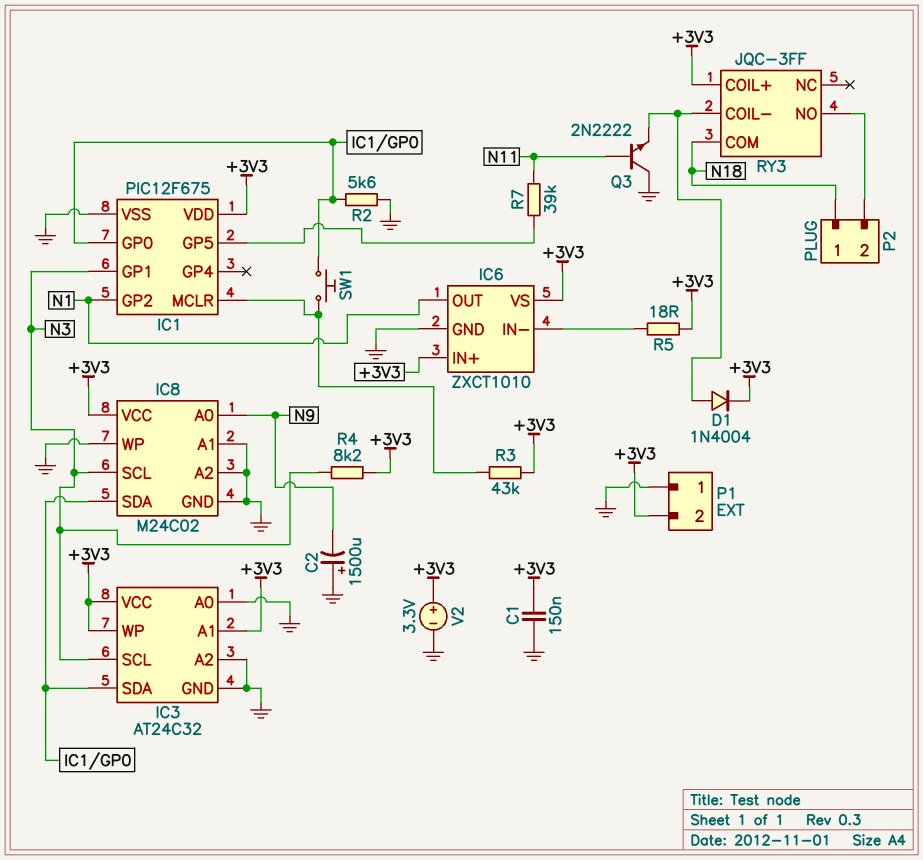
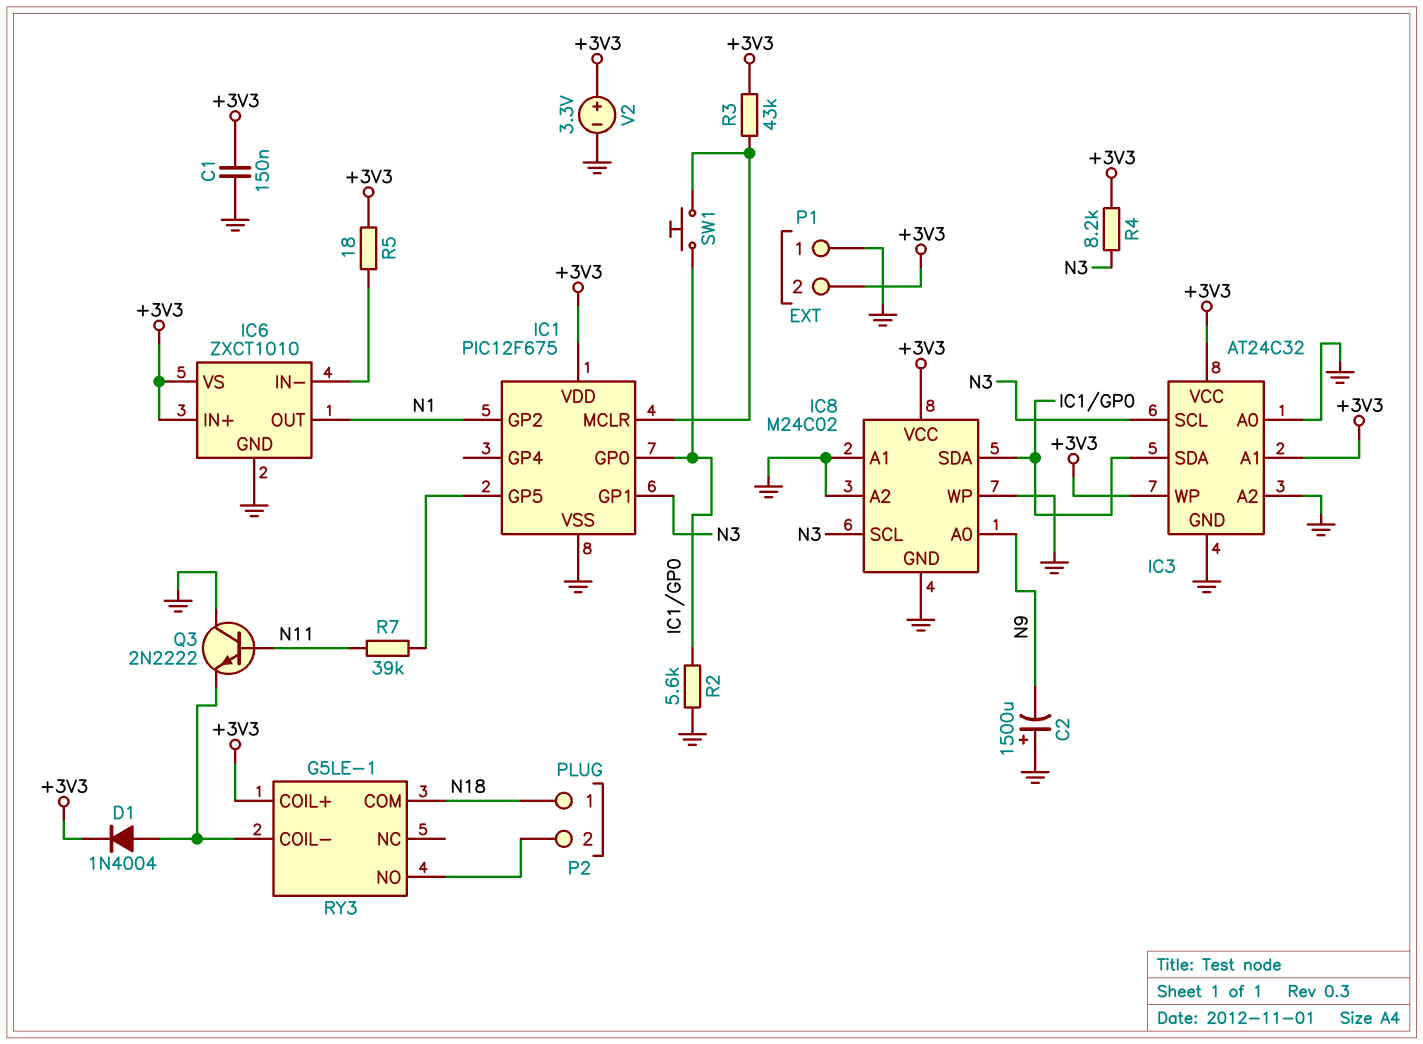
RY3: JQC-3FF -> G5LE-1

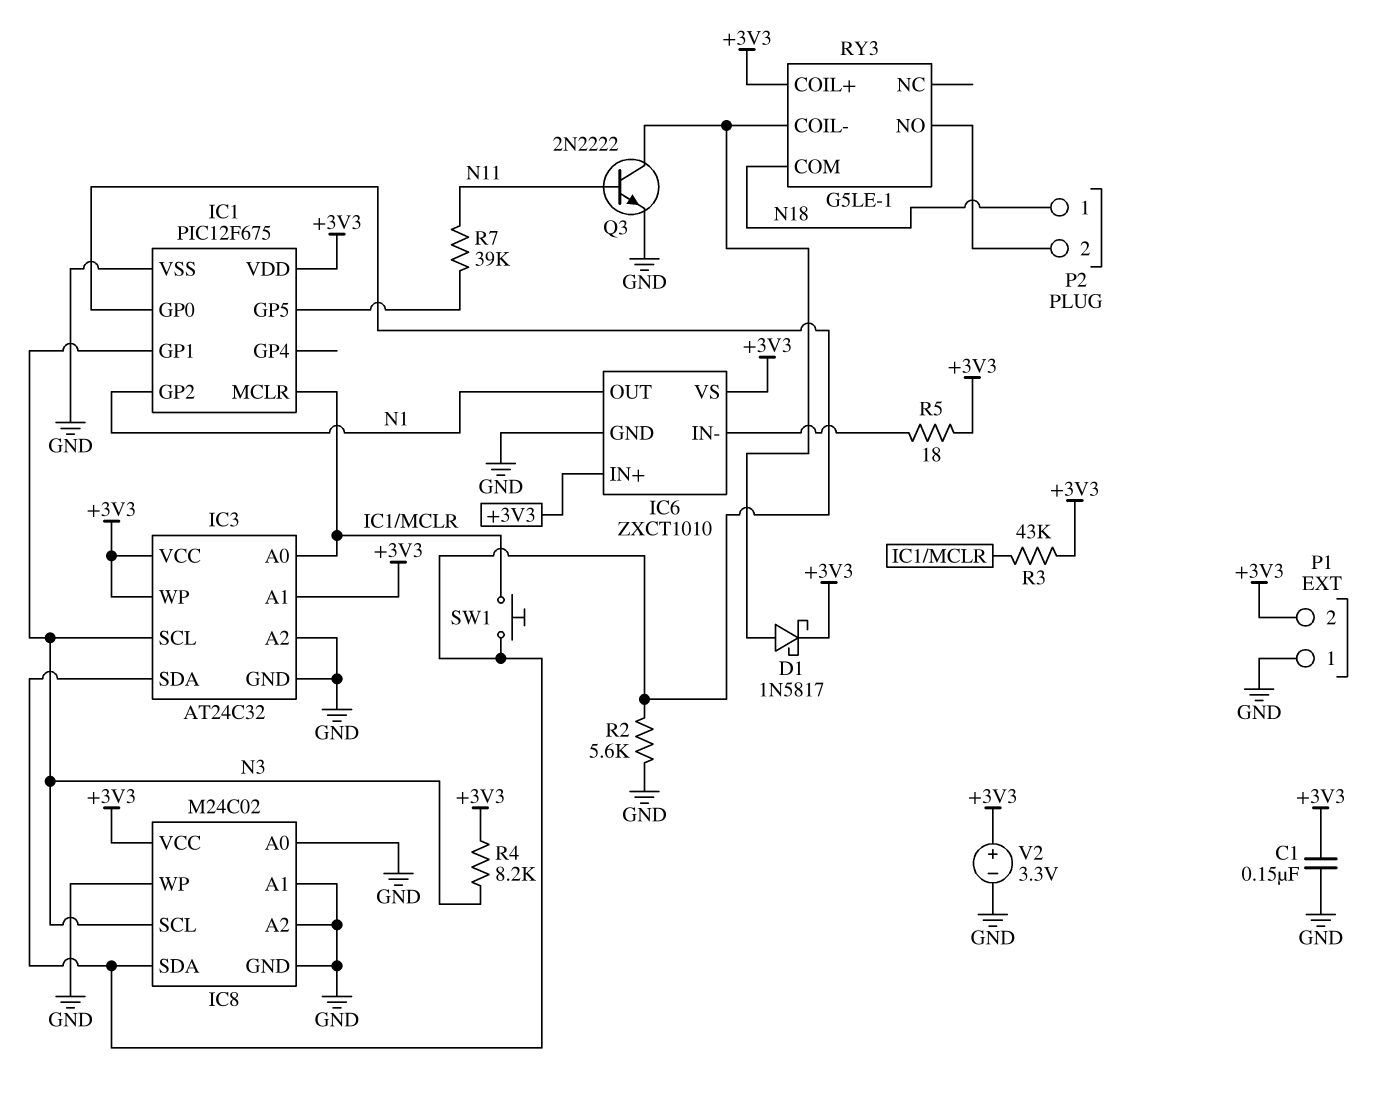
C2: 1500uF (plus GND, minus N9) -> none
D1: diode 1N4004 (A RY3/COIL-, K +3V3) -> schottky 1N5817 (A RY3/COIL-, K +3V3)
IC3 pin A0: GND -> IC1/MCLR
IC8 pin A0: N9 -> GND
Q3: NPN 2N2222 (B N11, C GND, E RY3/COIL-) -> NPN 2N2222 (B N11, C RY3/COIL-, E GND)

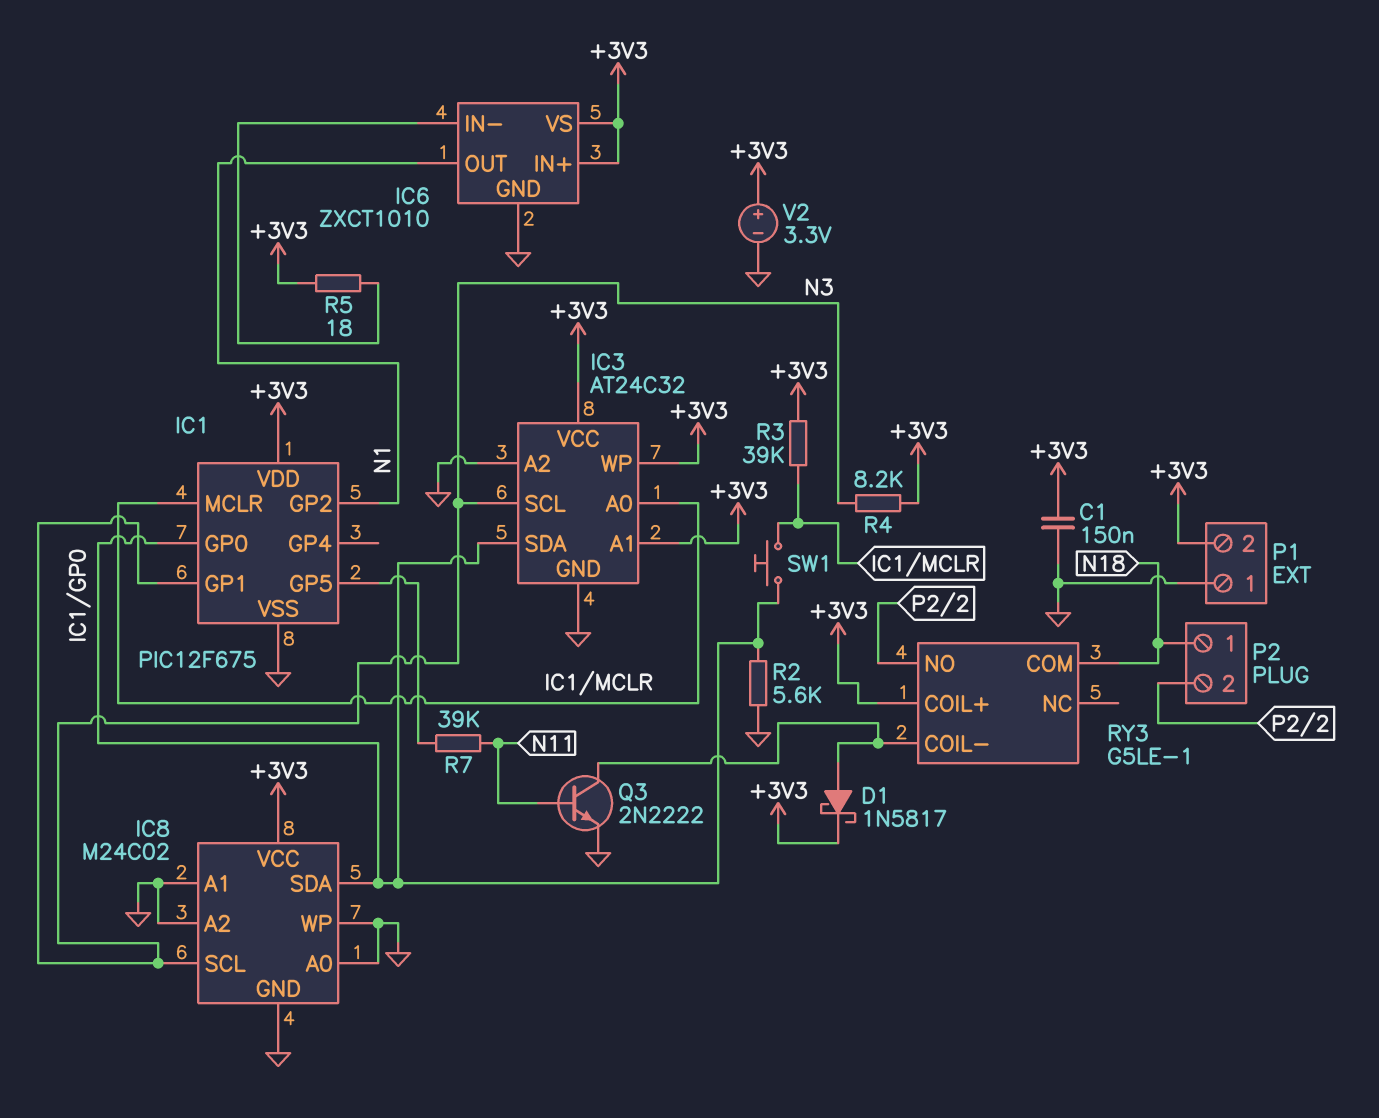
R3: 43k (+3V3, IC1/MCLR) -> 39k (+3V3, IC1/MCLR)

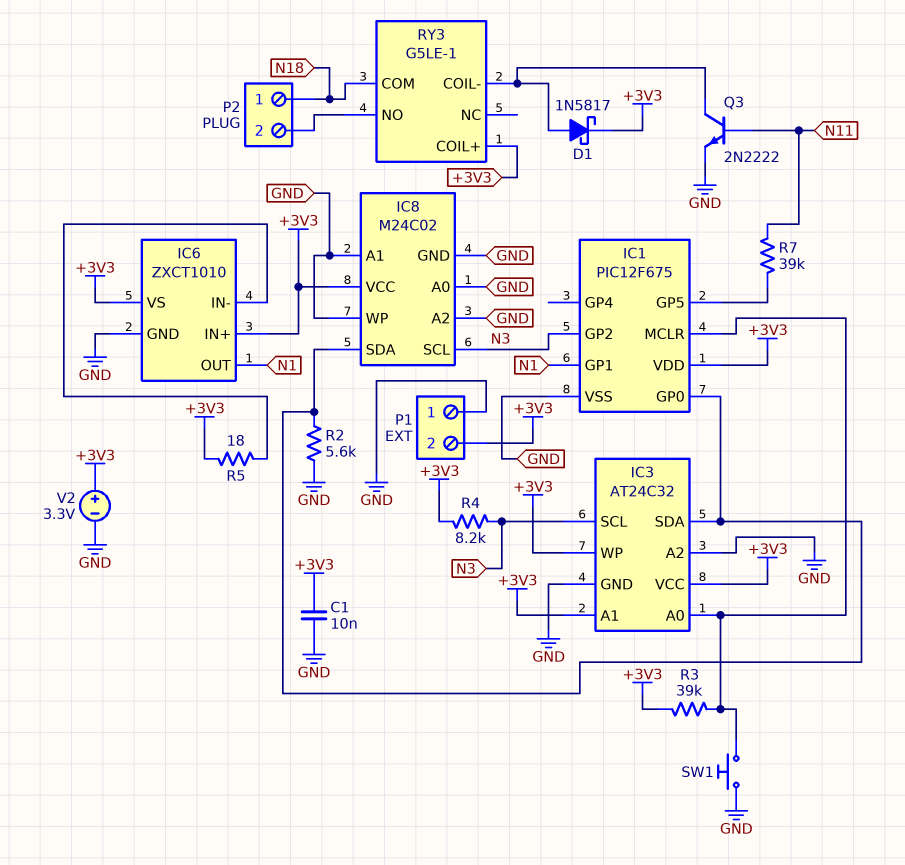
C1: 150nF (+3V3, GND) -> 10nF (+3V3, GND)
IC1 pin GP1: N3 -> N1
IC1 pin GP2: N1 -> N3
SW1: button (IC1/GP0, IC1/MCLR) -> button (GND, IC1/MCLR)

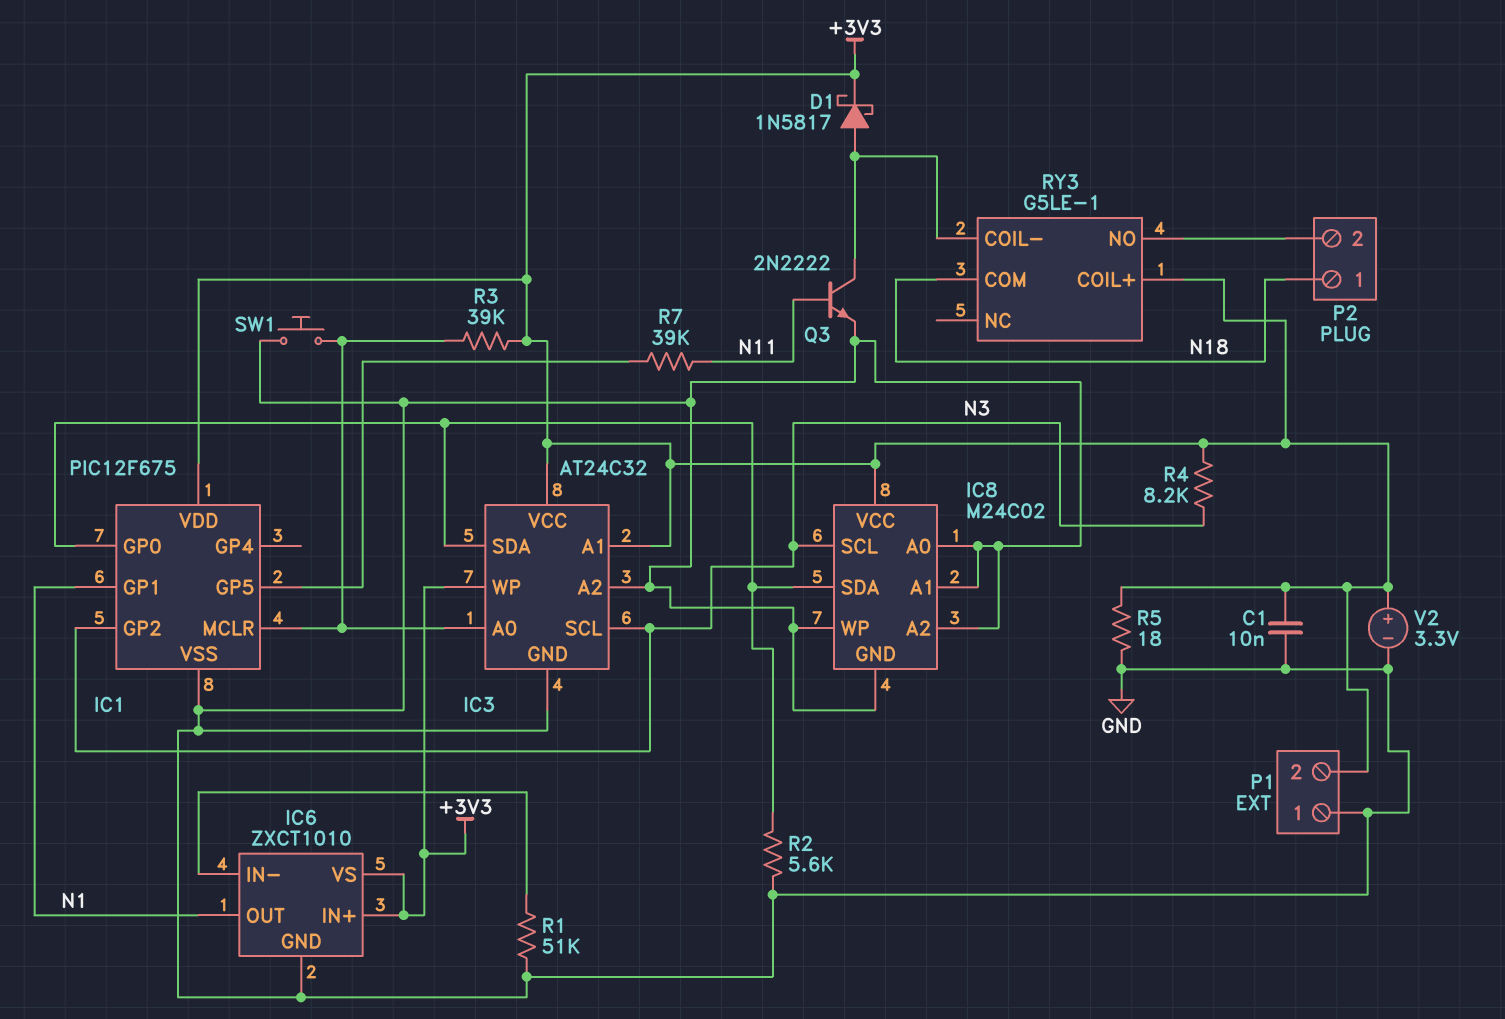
R1: none -> 51k (GND, IC6/IN-)
R5: 18 (+3V3, IC6/IN-) -> 18 (+3V3, GND)

